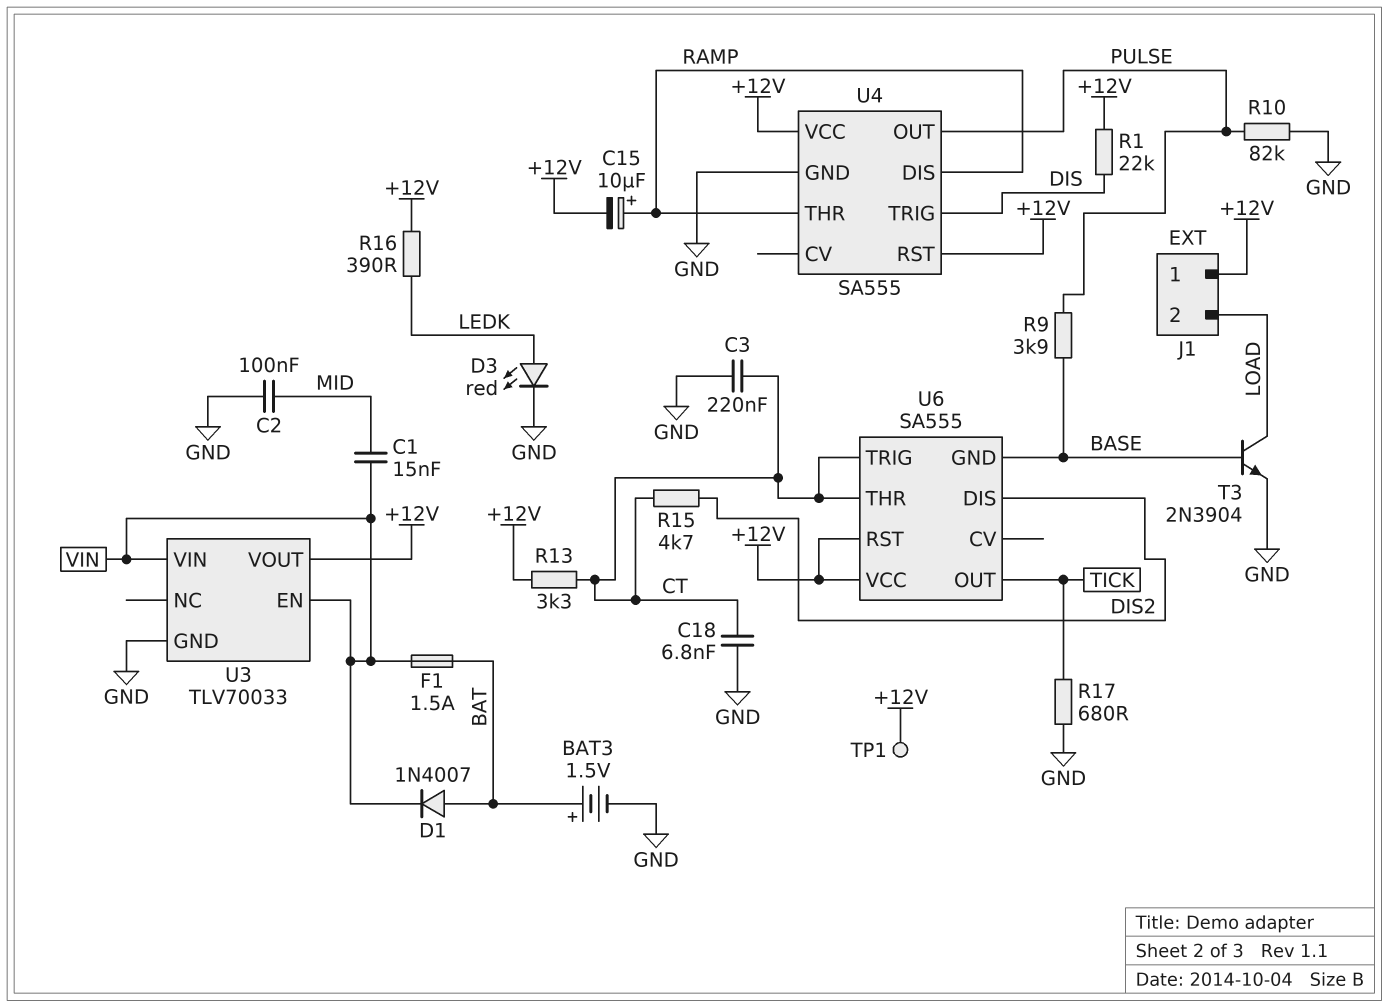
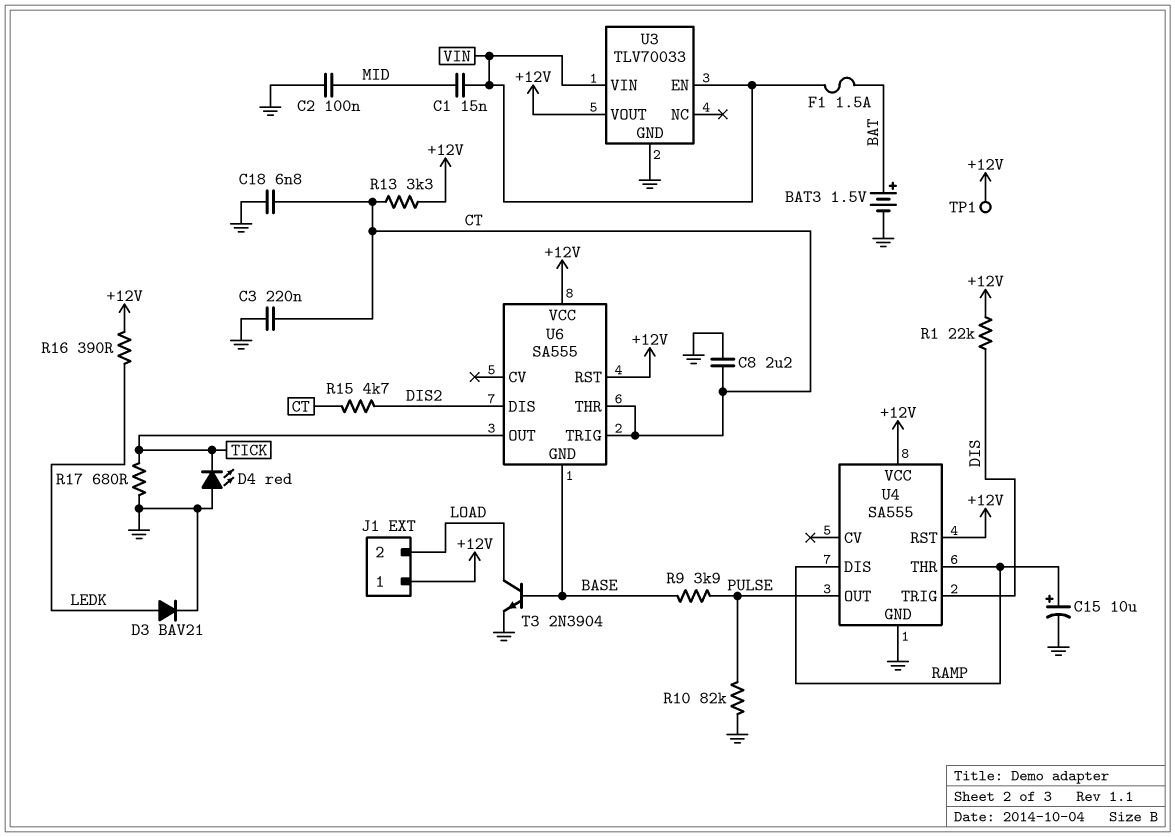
C8: none -> 2.2uF (CT, GND)
C15: 10uF (plus RAMP, minus +12V) -> 10uF (plus RAMP, minus GND)
D1: diode 1N4007 (A BAT, K VIN) -> none
D3: LED red (A LEDK, K GND) -> diode BAV21 (A LEDK, K GND)
D4: none -> LED red (A GND, K TICK)

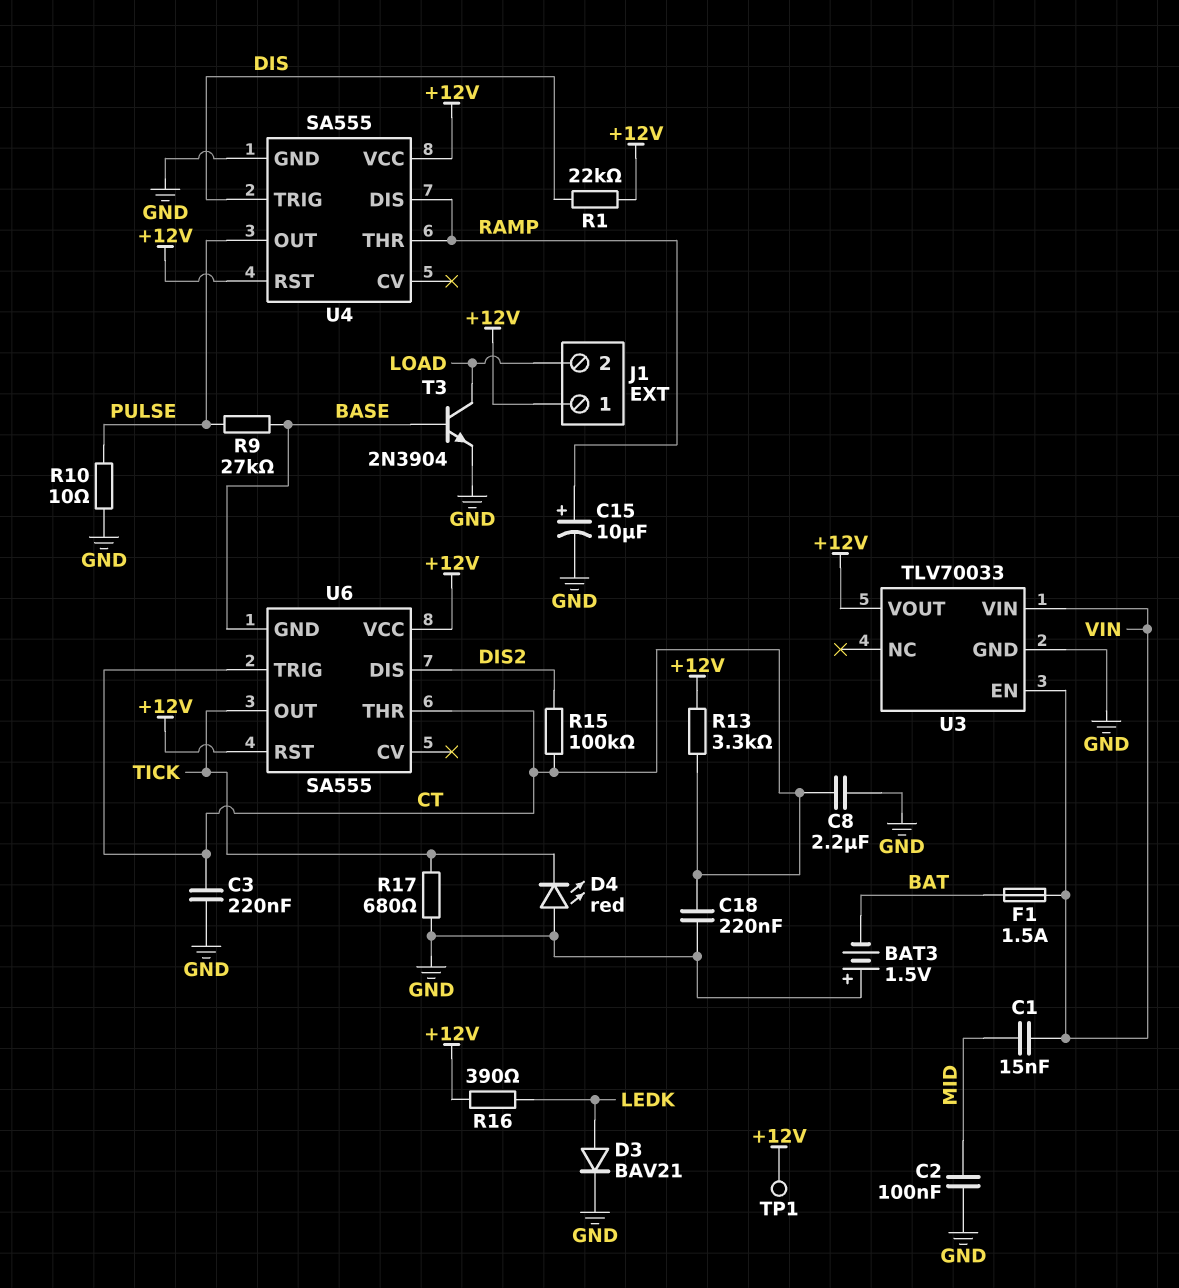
BAT3: 1.5V (plus BAT, minus GND) -> 1.5V (plus GND, minus BAT)
C18: 6.8nF (CT, GND) -> 220nF (CT, GND)
R9: 3.9k (BASE, PULSE) -> 27k (BASE, PULSE)
R10: 82k (GND, PULSE) -> 10 (GND, PULSE)
R15: 4.7k (CT, DIS2) -> 100k (CT, DIS2)

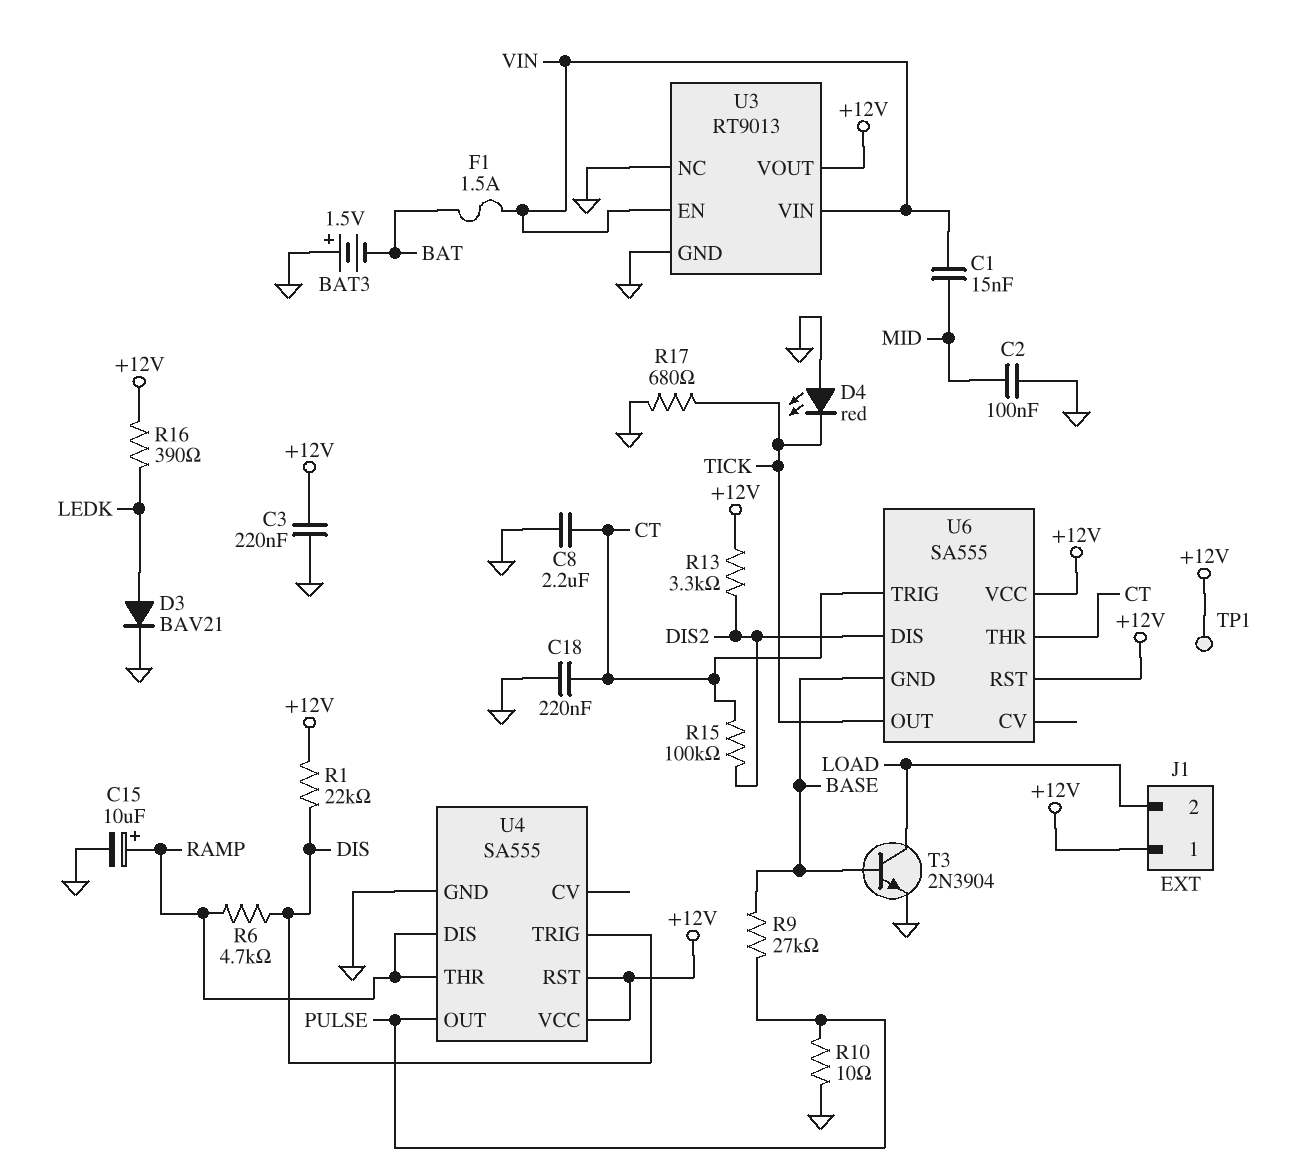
C3: 220nF (CT, GND) -> 220nF (+12V, GND)
R6: none -> 4.7k (DIS, RAMP)
R13: 3.3k (+12V, CT) -> 3.3k (+12V, DIS2)
U3: TLV70033 -> RT9013
U3 pin NC: none -> GND

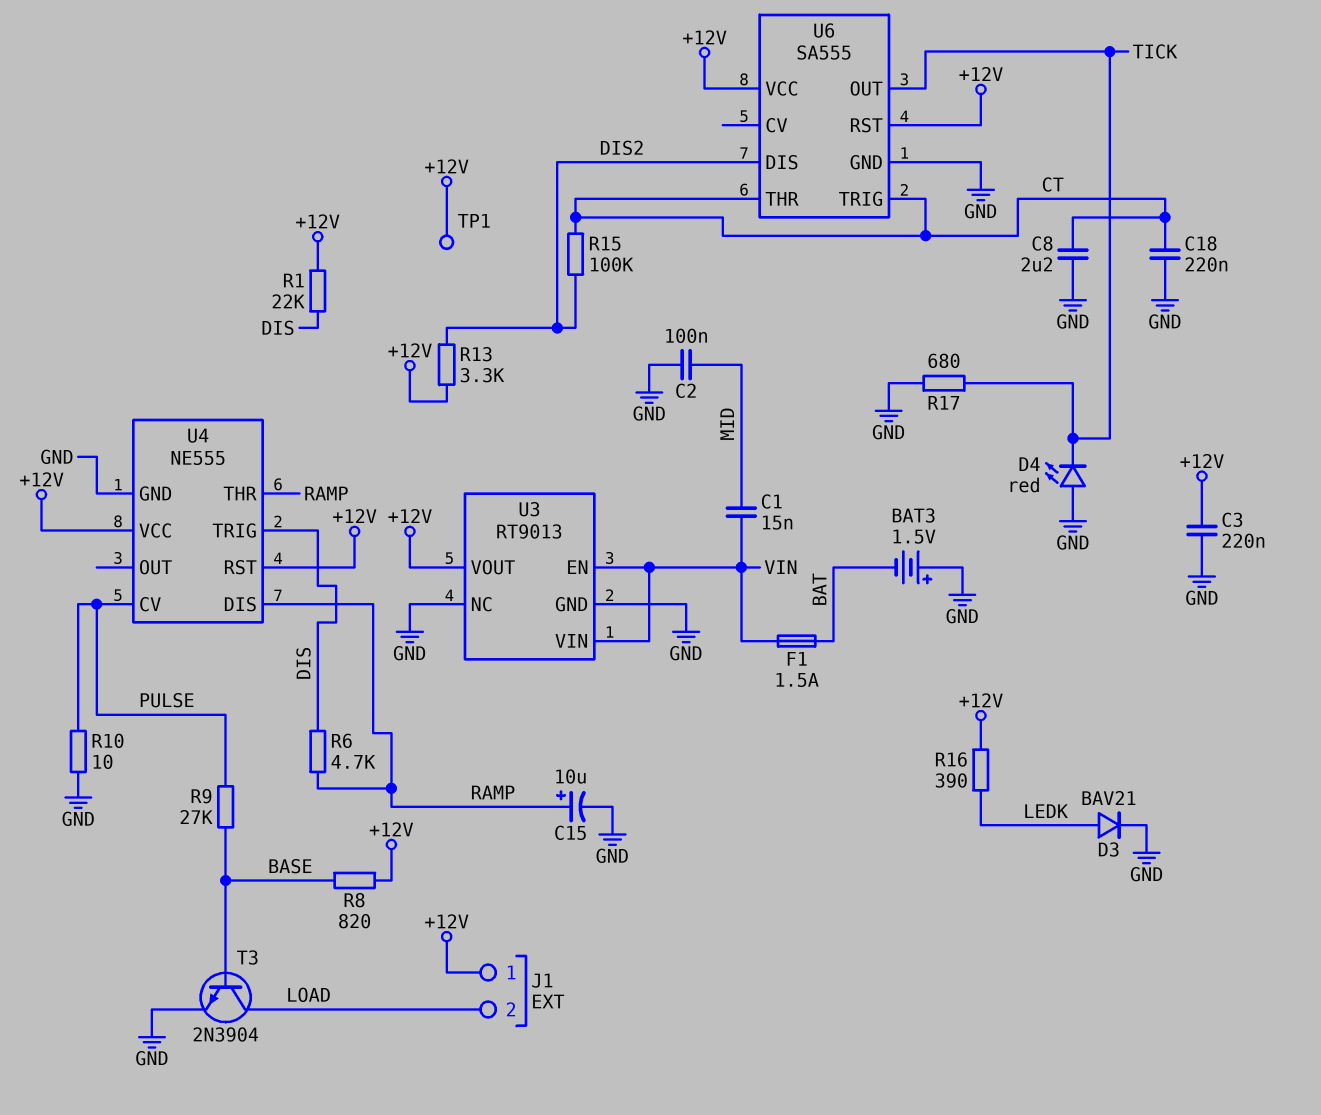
R8: none -> 820 (+12V, BASE)
U4: SA555 -> NE555
U4 pin CV: none -> PULSE
U4 pin OUT: PULSE -> none
U6 pin GND: BASE -> GND

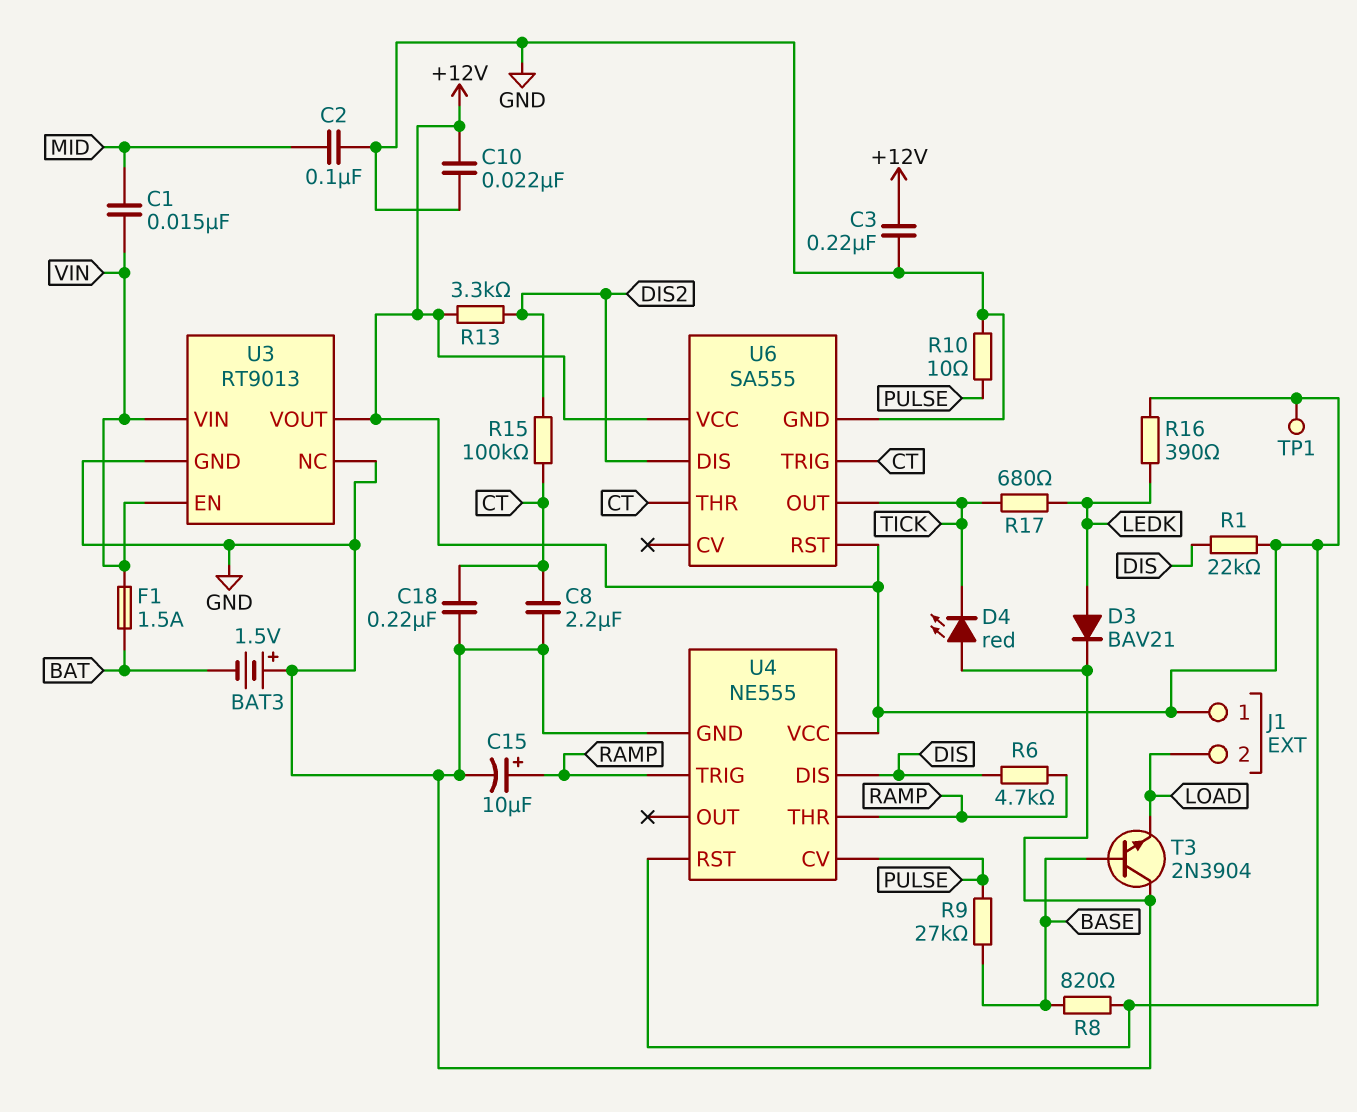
C10: none -> 22nF (+12V, GND)
R17: 680 (GND, TICK) -> 680 (LEDK, TICK)
T3: NPN 2N3904 (B BASE, C LOAD, E GND) -> NPN 2N3904 (B BASE, C GND, E LOAD)
U4 pin DIS: RAMP -> DIS
U4 pin TRIG: DIS -> RAMP

